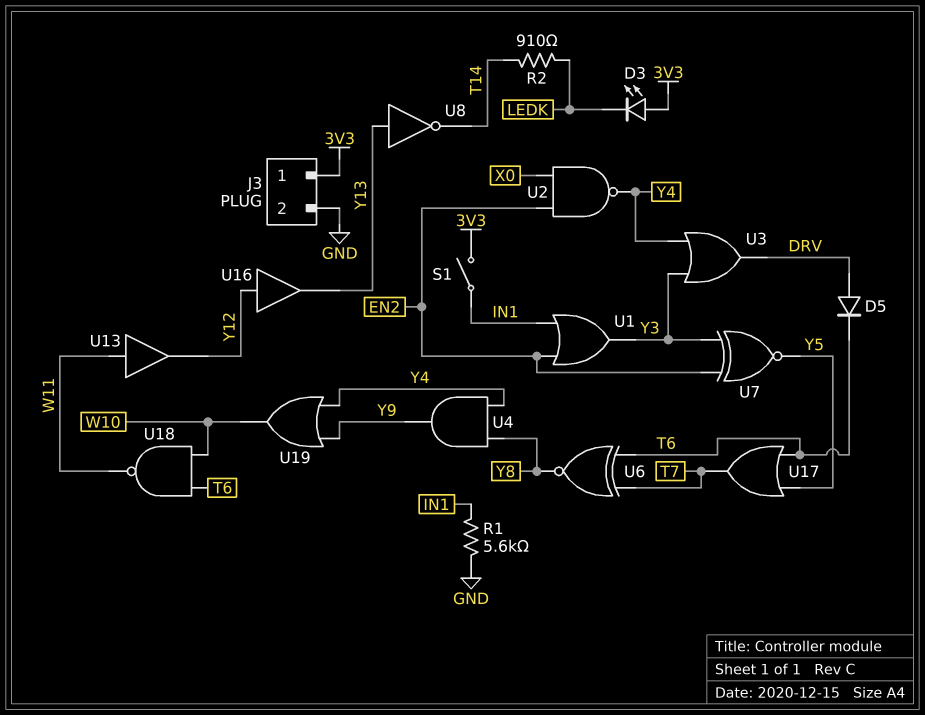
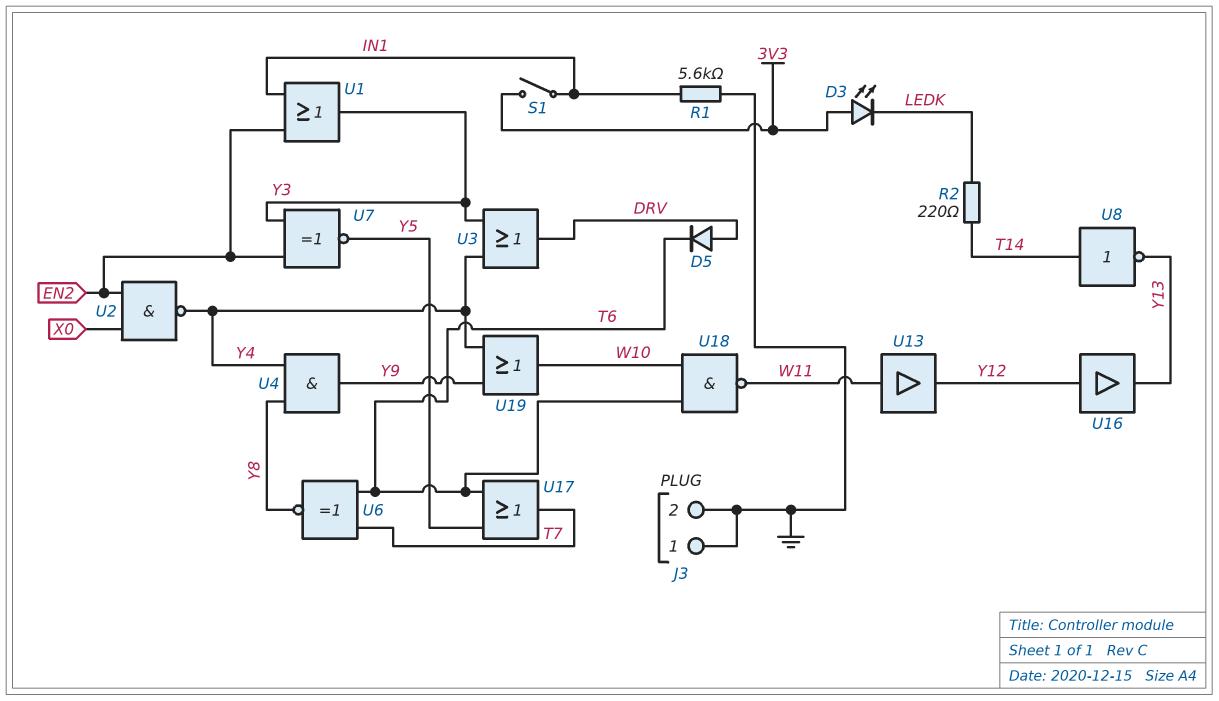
J3 pin 1: 3V3 -> GND
R2: 910 (LEDK, T14) -> 220 (LEDK, T14)
U8: NOT (in Y13, out T14) -> NOT (in T14, out Y13)

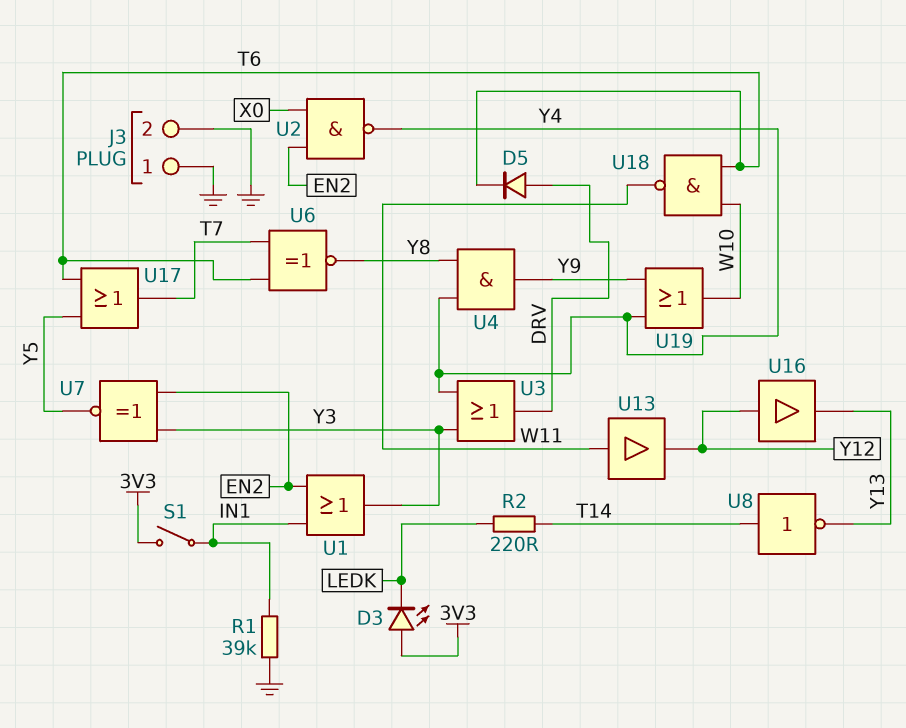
R1: 5.6k (GND, IN1) -> 39k (GND, IN1)

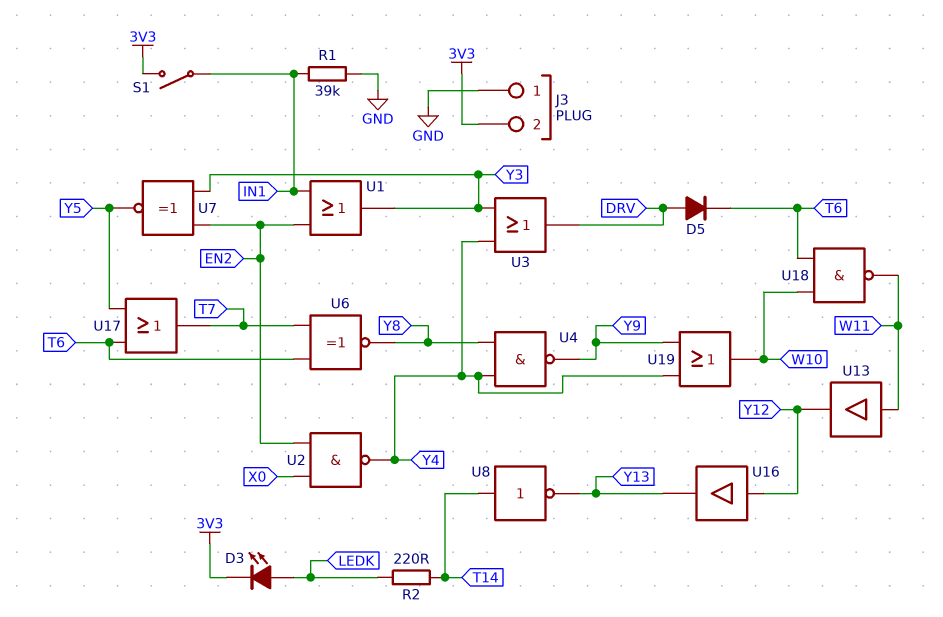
D3: LED (A 3V3, K LEDK) -> LED (A LEDK, K 3V3)
J3 pin 2: GND -> 3V3
U4: AND (in Y4, in Y8, out Y9) -> NAND (in Y4, in Y8, out Y9)

